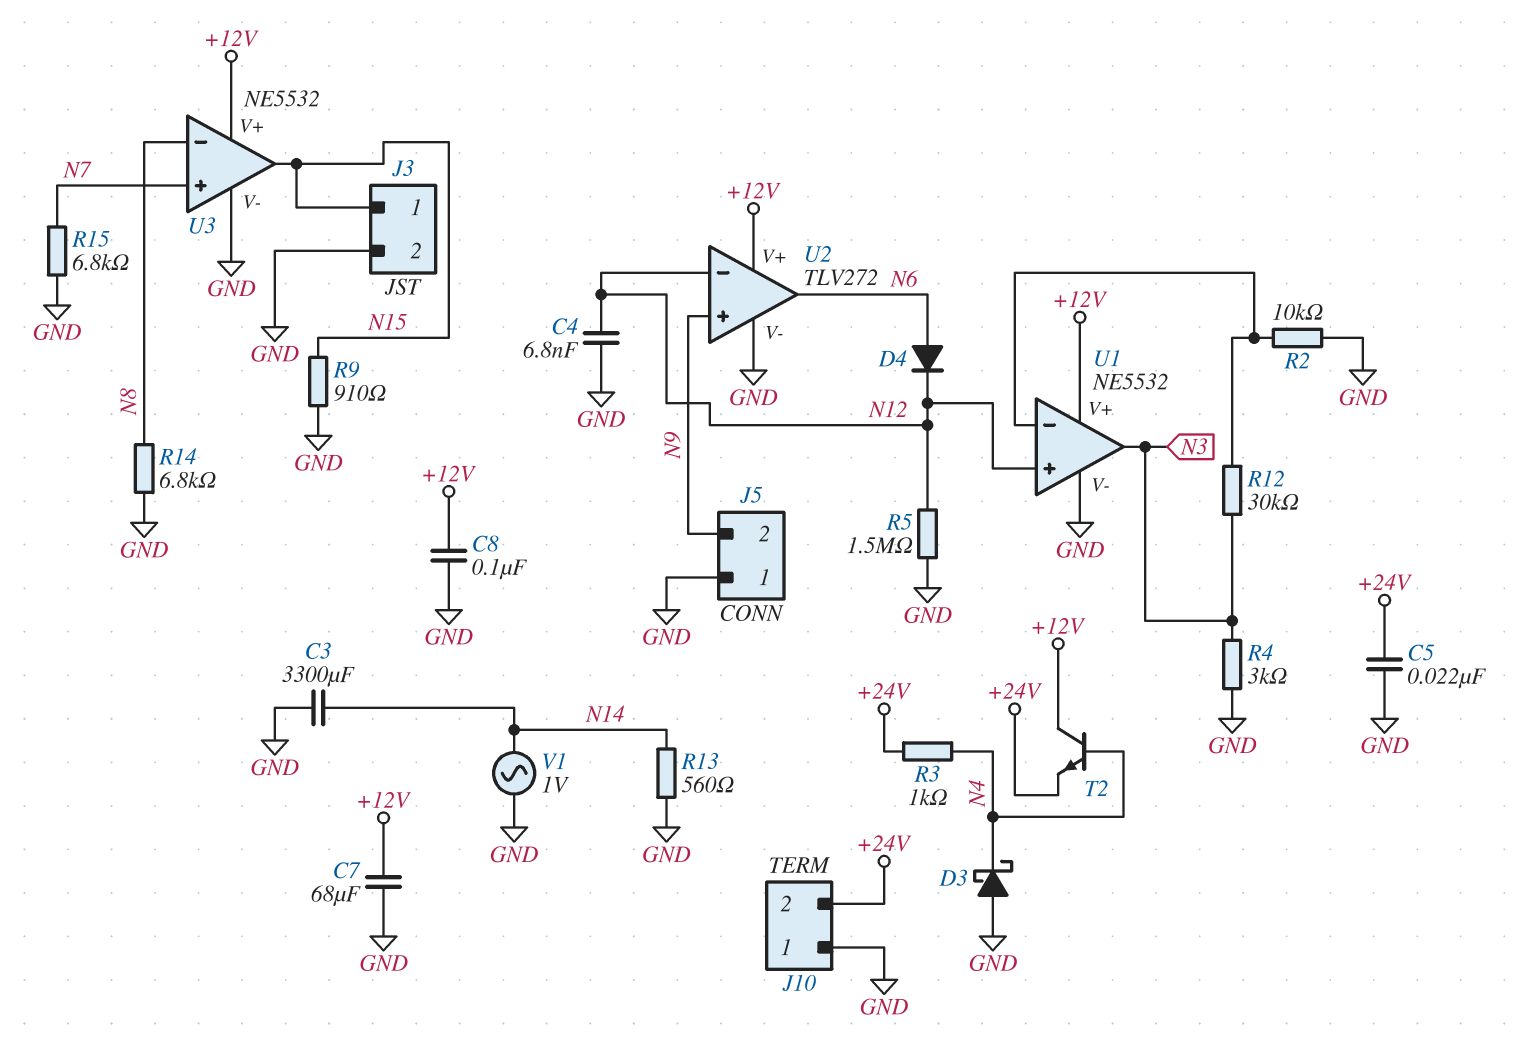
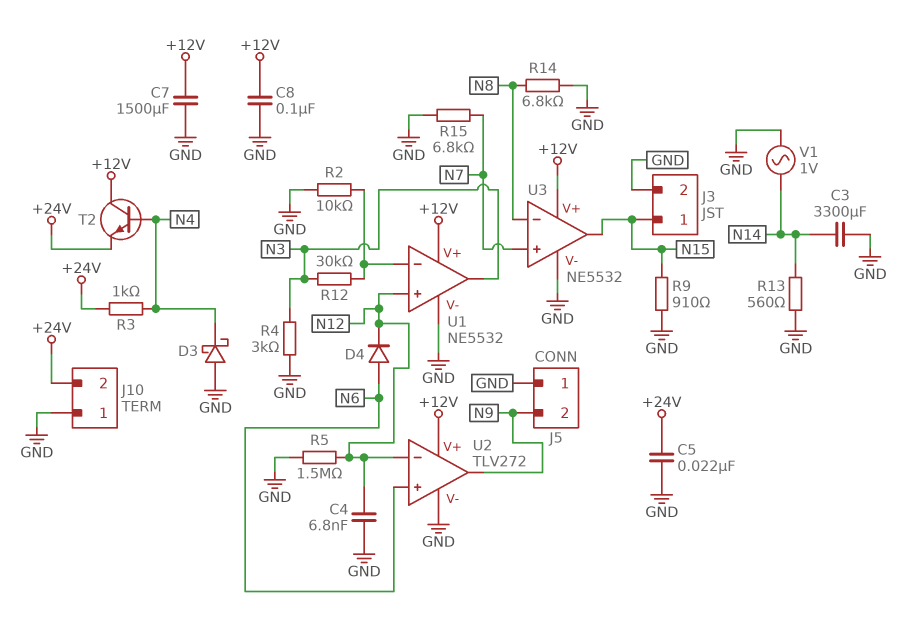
C7: 68uF (+12V, GND) -> 1500uF (+12V, GND)
U2 pin in+: N9 -> N6
U2 pin out: N6 -> N9

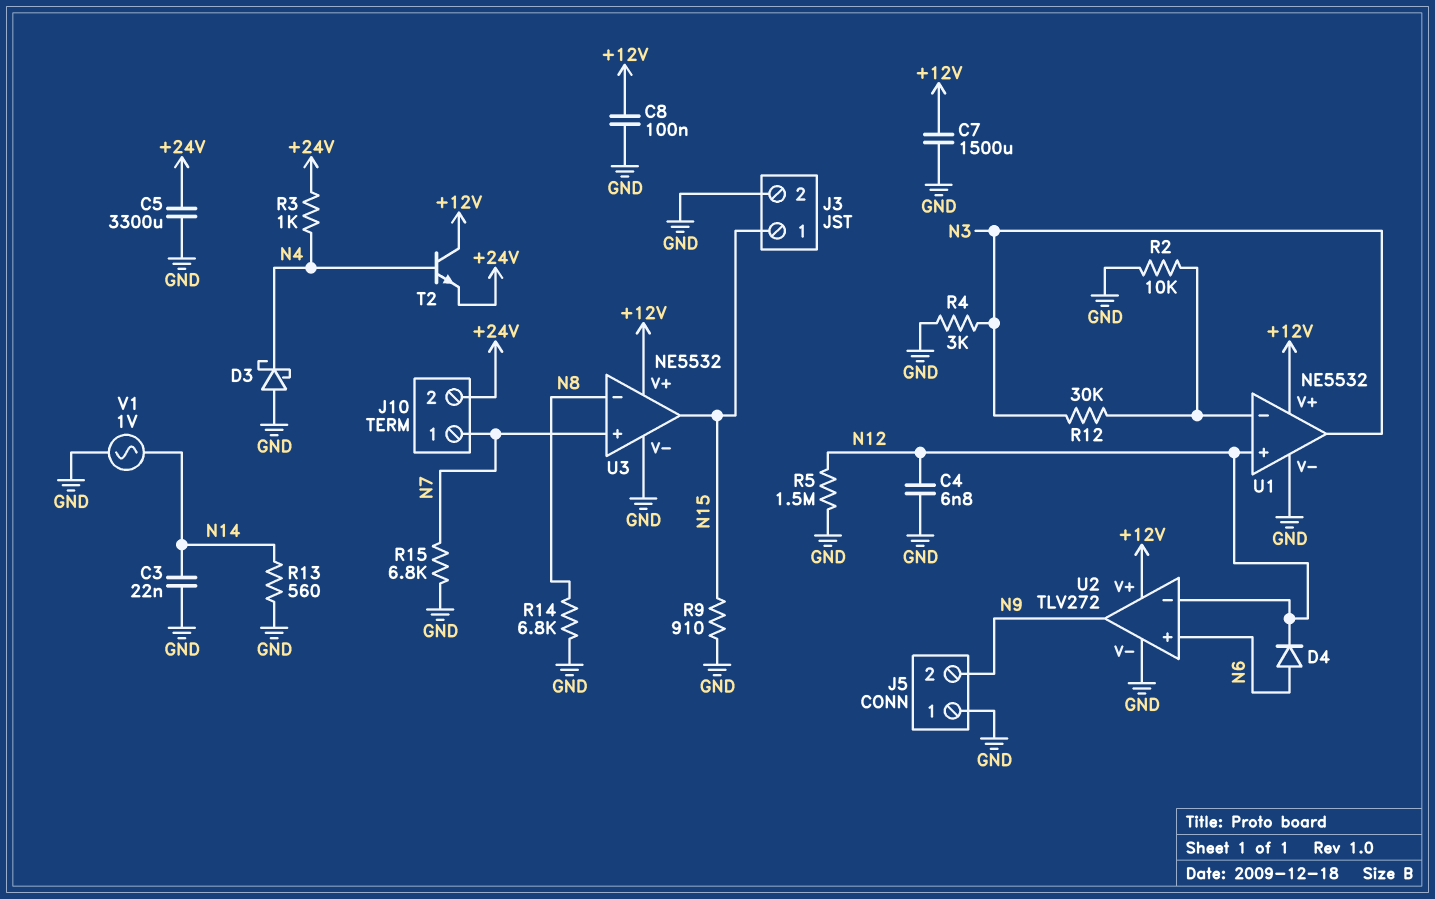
C3: 3300uF (GND, N14) -> 22nF (GND, N14)
C5: 22nF (+24V, GND) -> 3300uF (+24V, GND)
J10 pin 1: GND -> N7

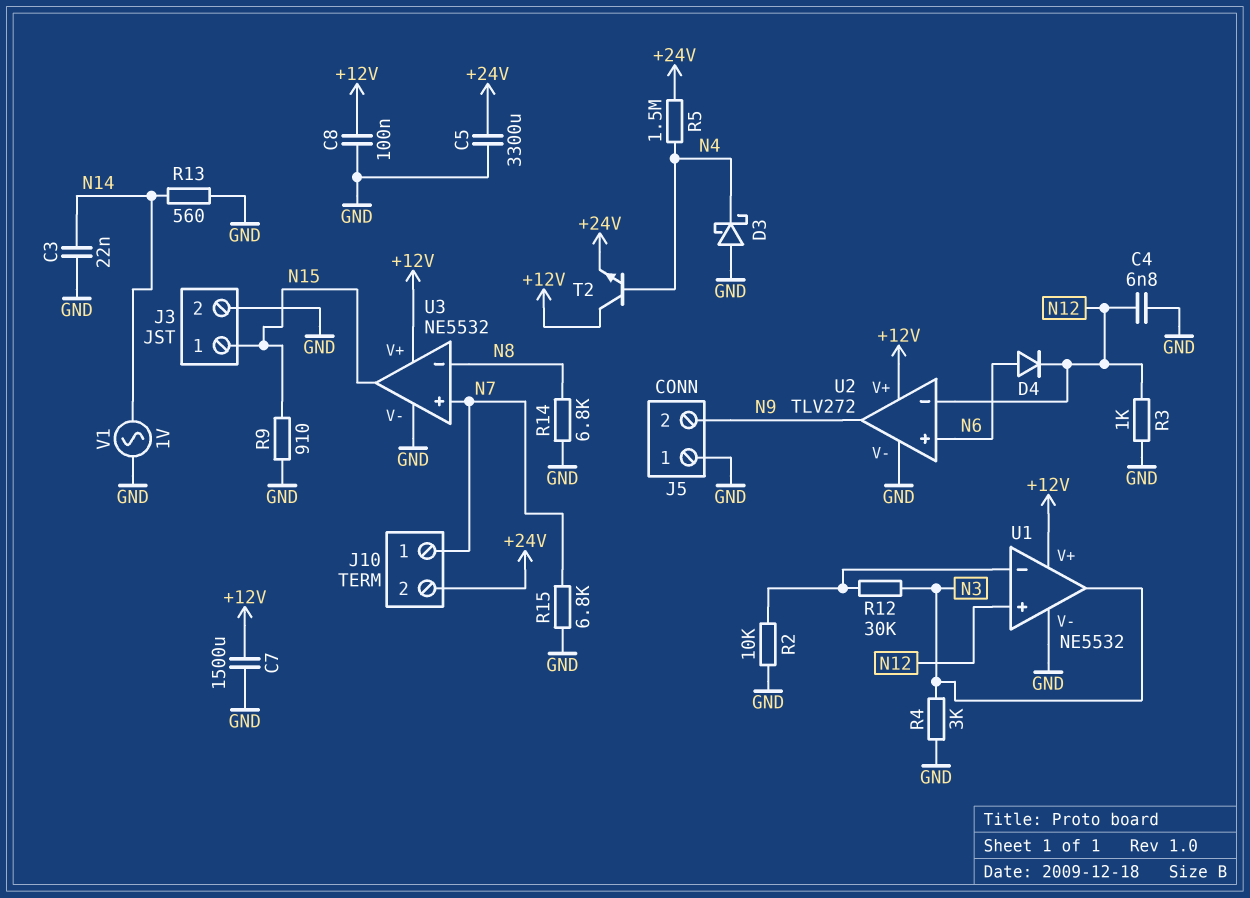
R3: 1k (+24V, N4) -> 1k (GND, N12)
R5: 1.5M (GND, N12) -> 1.5M (+24V, N4)

